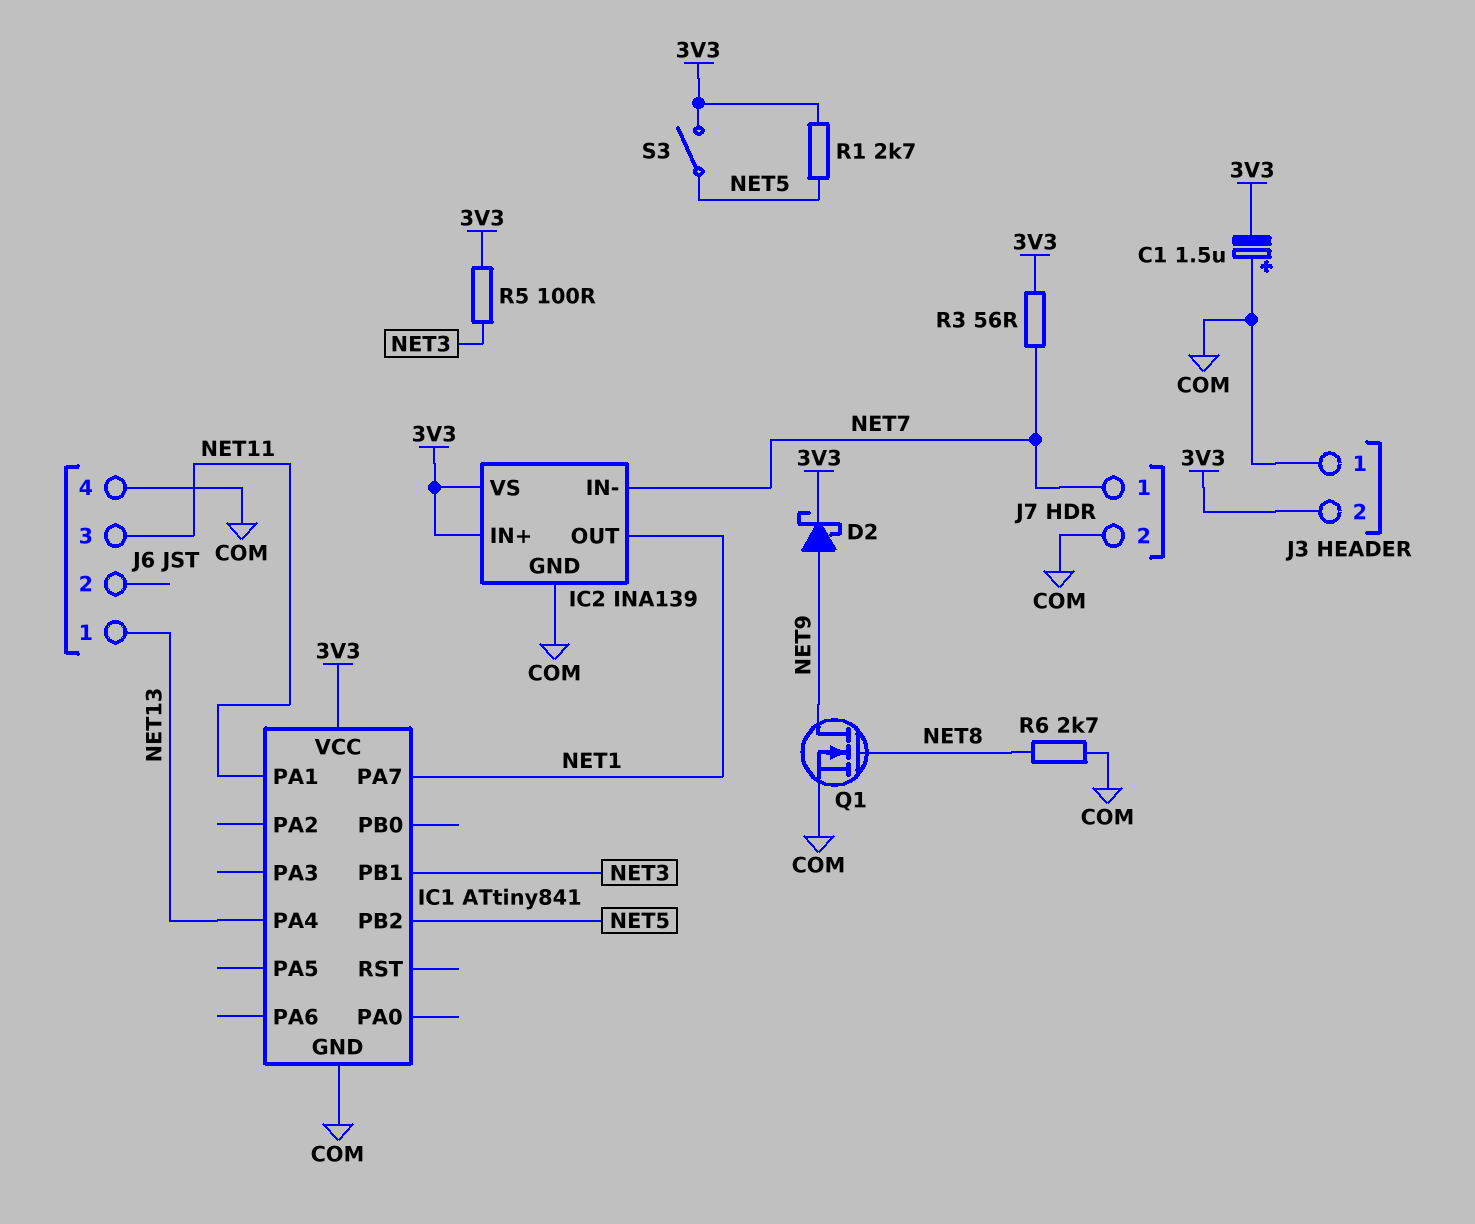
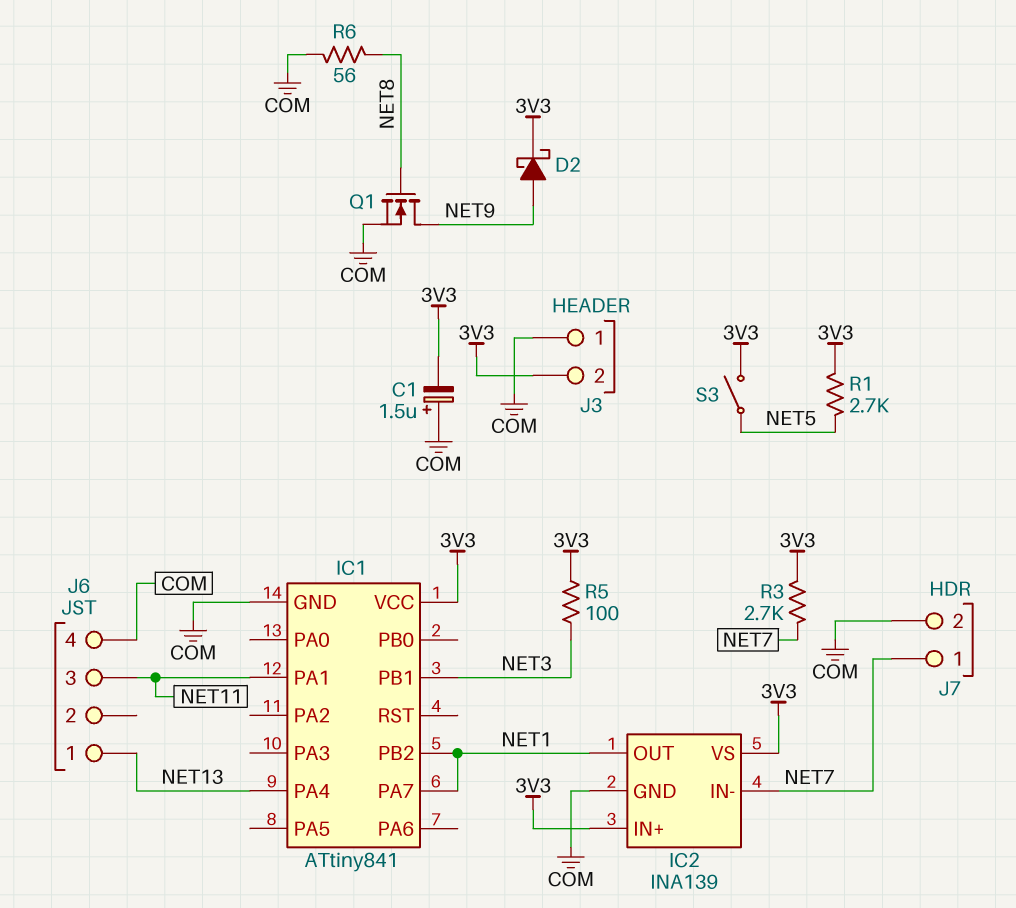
IC1 pin PB2: NET5 -> NET1
R3: 56 (3V3, NET7) -> 2.7k (3V3, NET7)
R6: 2.7k (COM, NET8) -> 56 (COM, NET8)

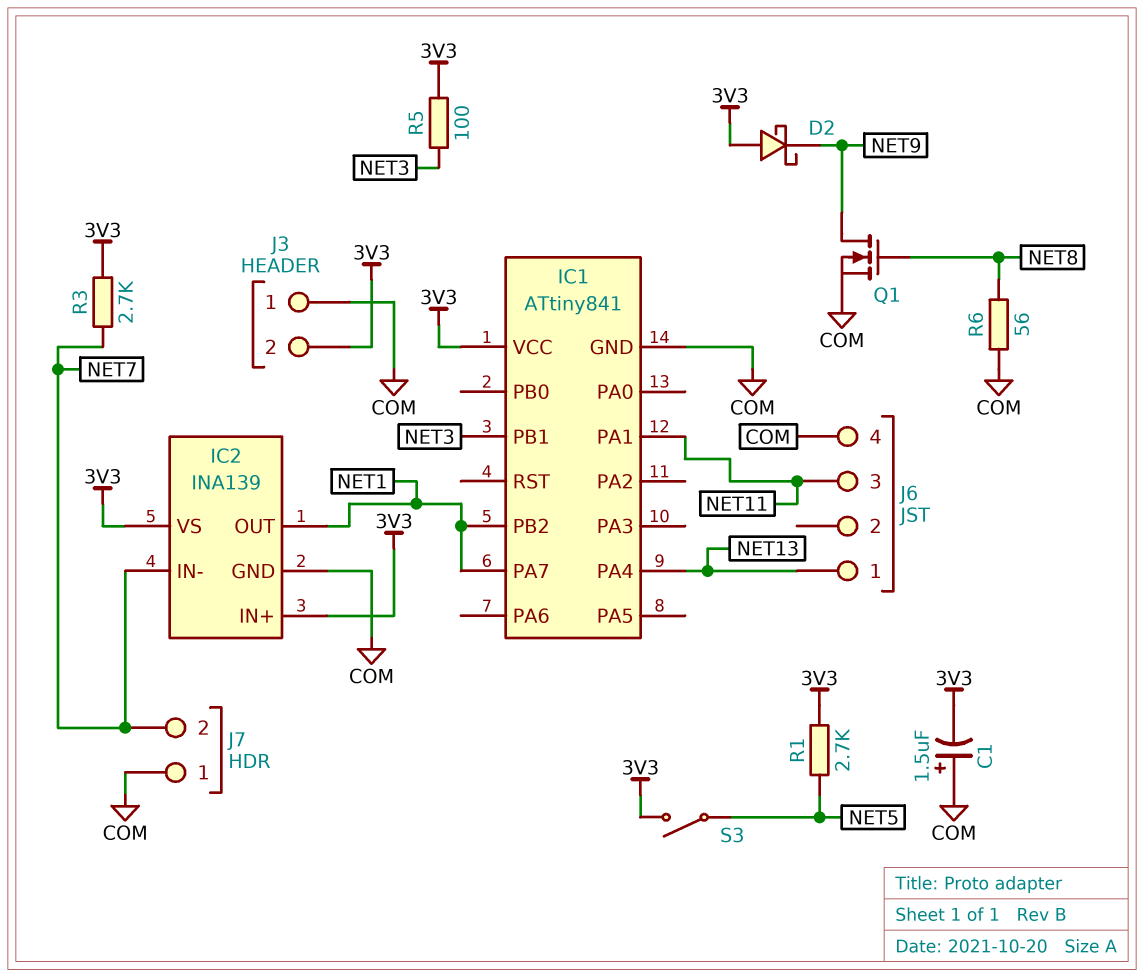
D2: schottky (A NET9, K 3V3) -> schottky (A 3V3, K NET9)
J7 pin 1: NET7 -> COM
J7 pin 2: COM -> NET7

